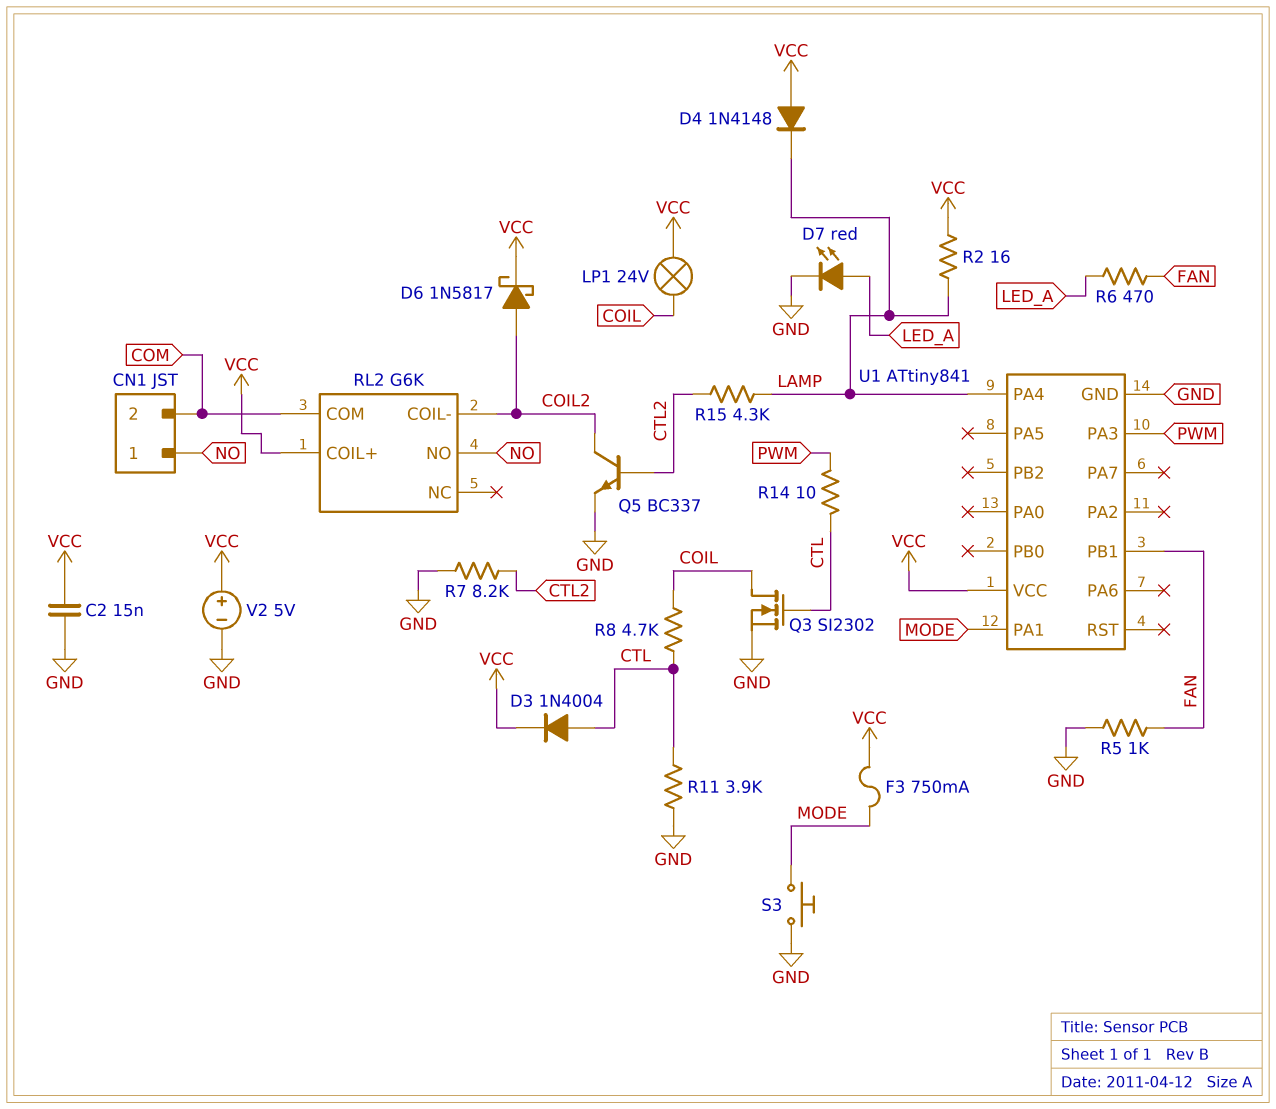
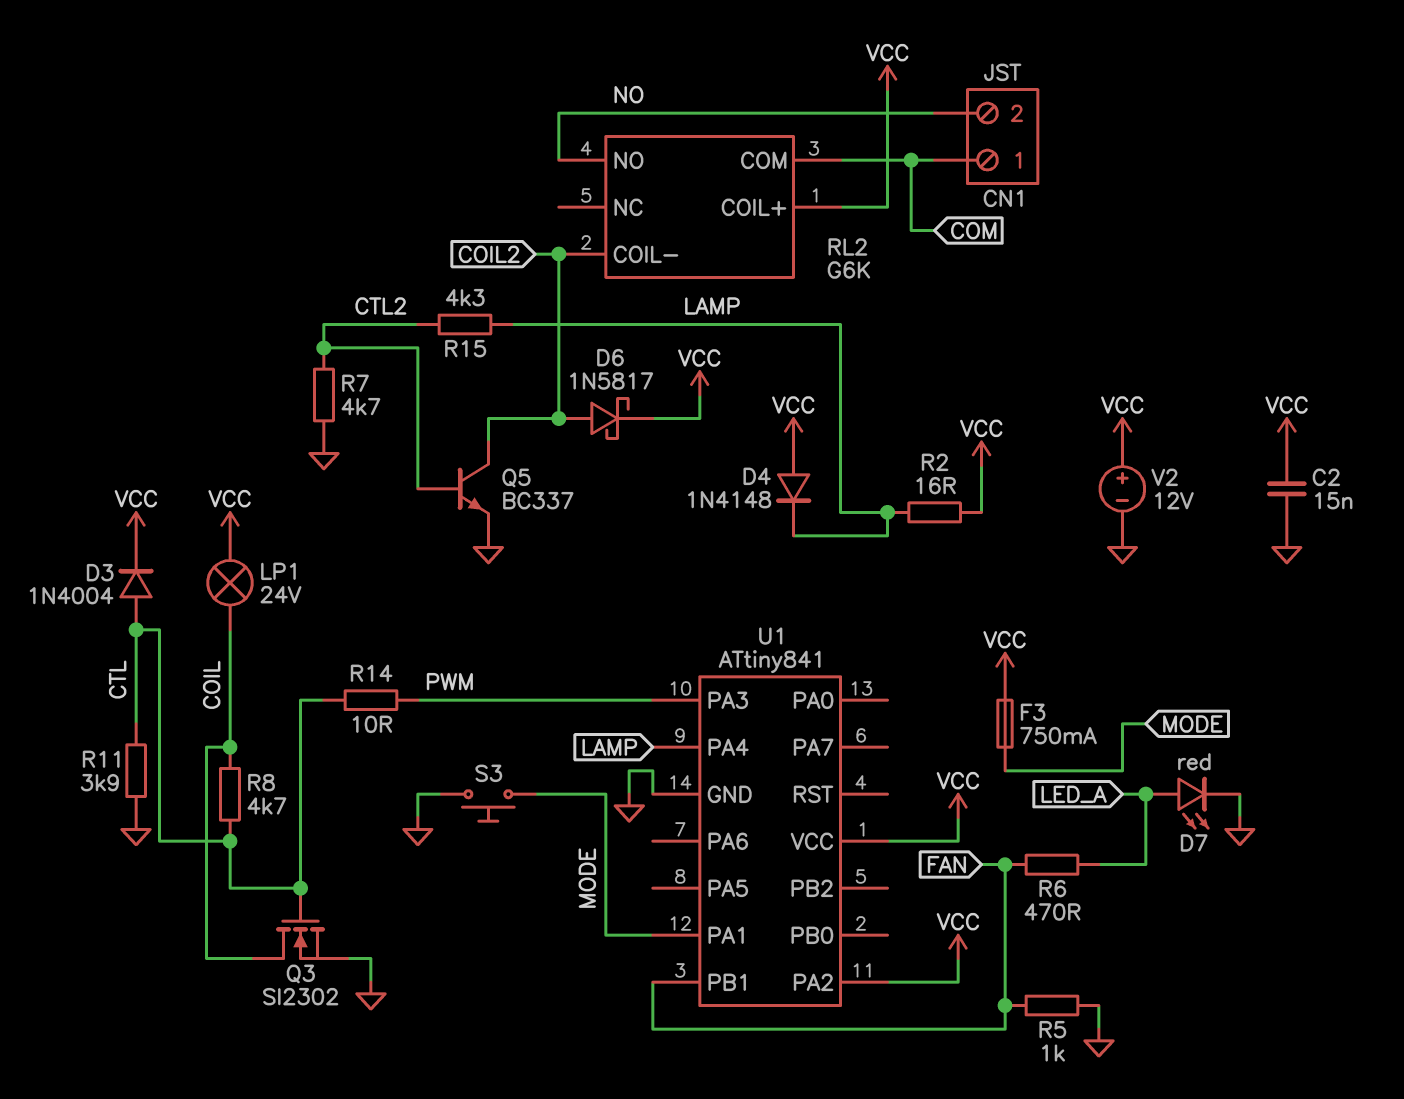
CN1 pin 1: NO -> COM
CN1 pin 2: COM -> NO
R7: 8.2k (CTL2, GND) -> 4.7k (CTL2, GND)
U1 pin PA2: none -> VCC
V2: 5V (plus VCC, minus GND) -> 12V (plus VCC, minus GND)

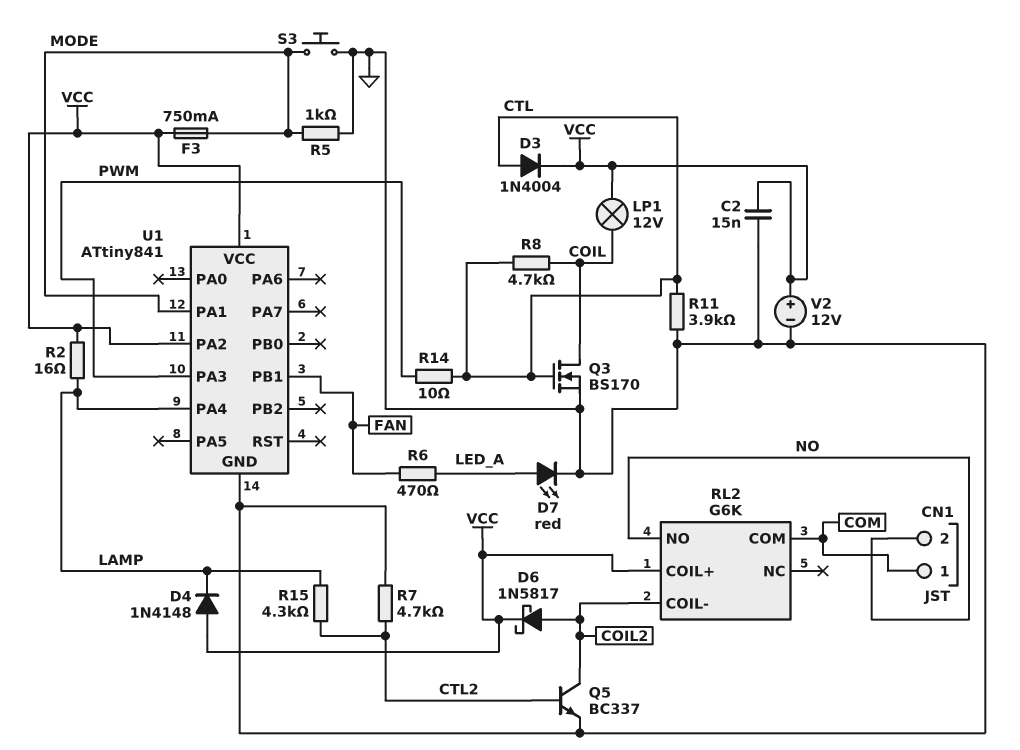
LP1: lamp 24V (COIL, VCC) -> lamp 12V (COIL, VCC)
Q3: NMOS SI2302 (G CTL, D COIL, S GND) -> NMOS BS170 (G CTL, D COIL, S GND)
R5: 1k (FAN, GND) -> 1k (GND, MODE)

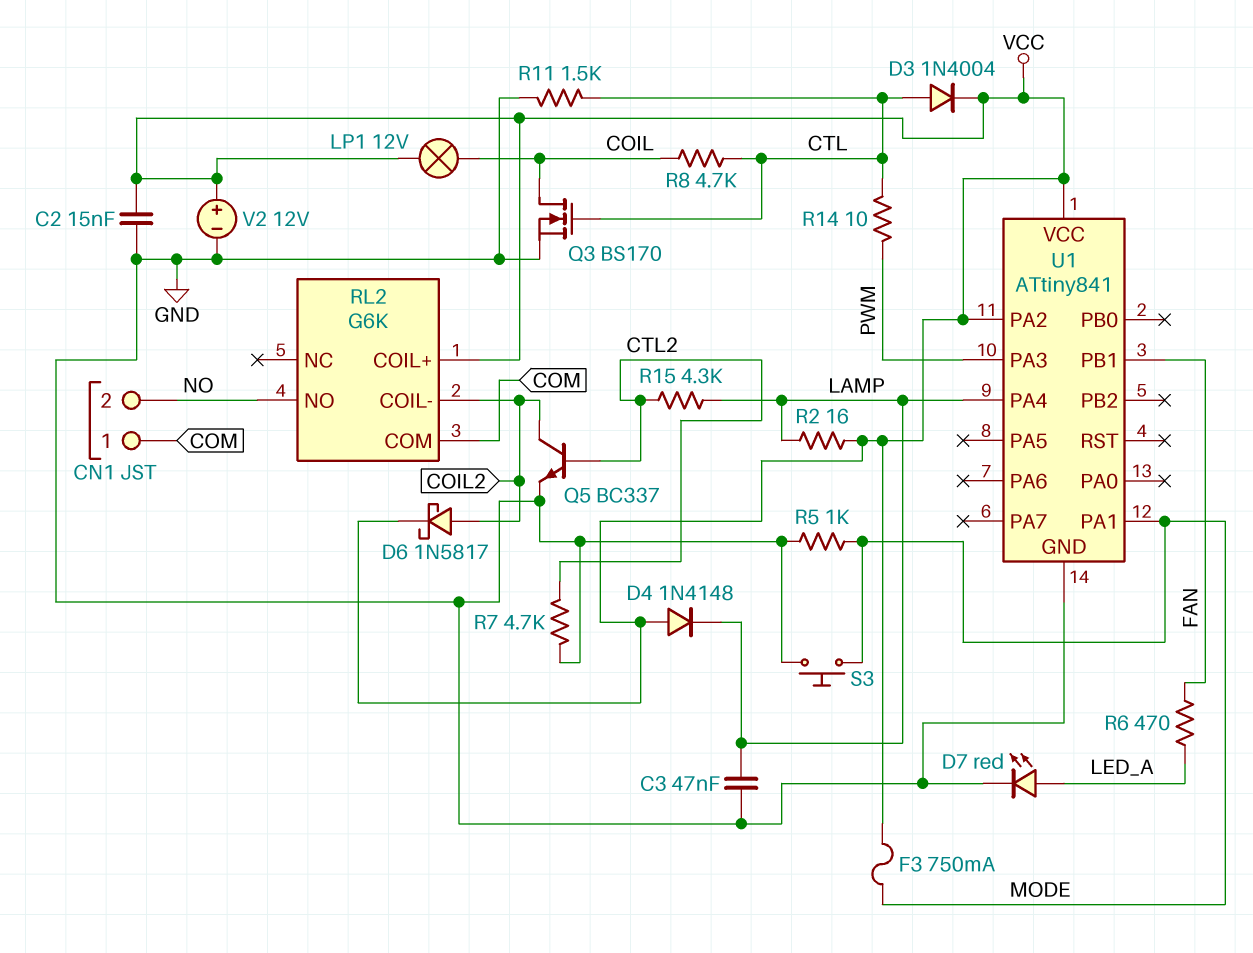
C3: none -> 47nF (GND, LAMP)
R11: 3.9k (CTL, GND) -> 1.5k (CTL, GND)

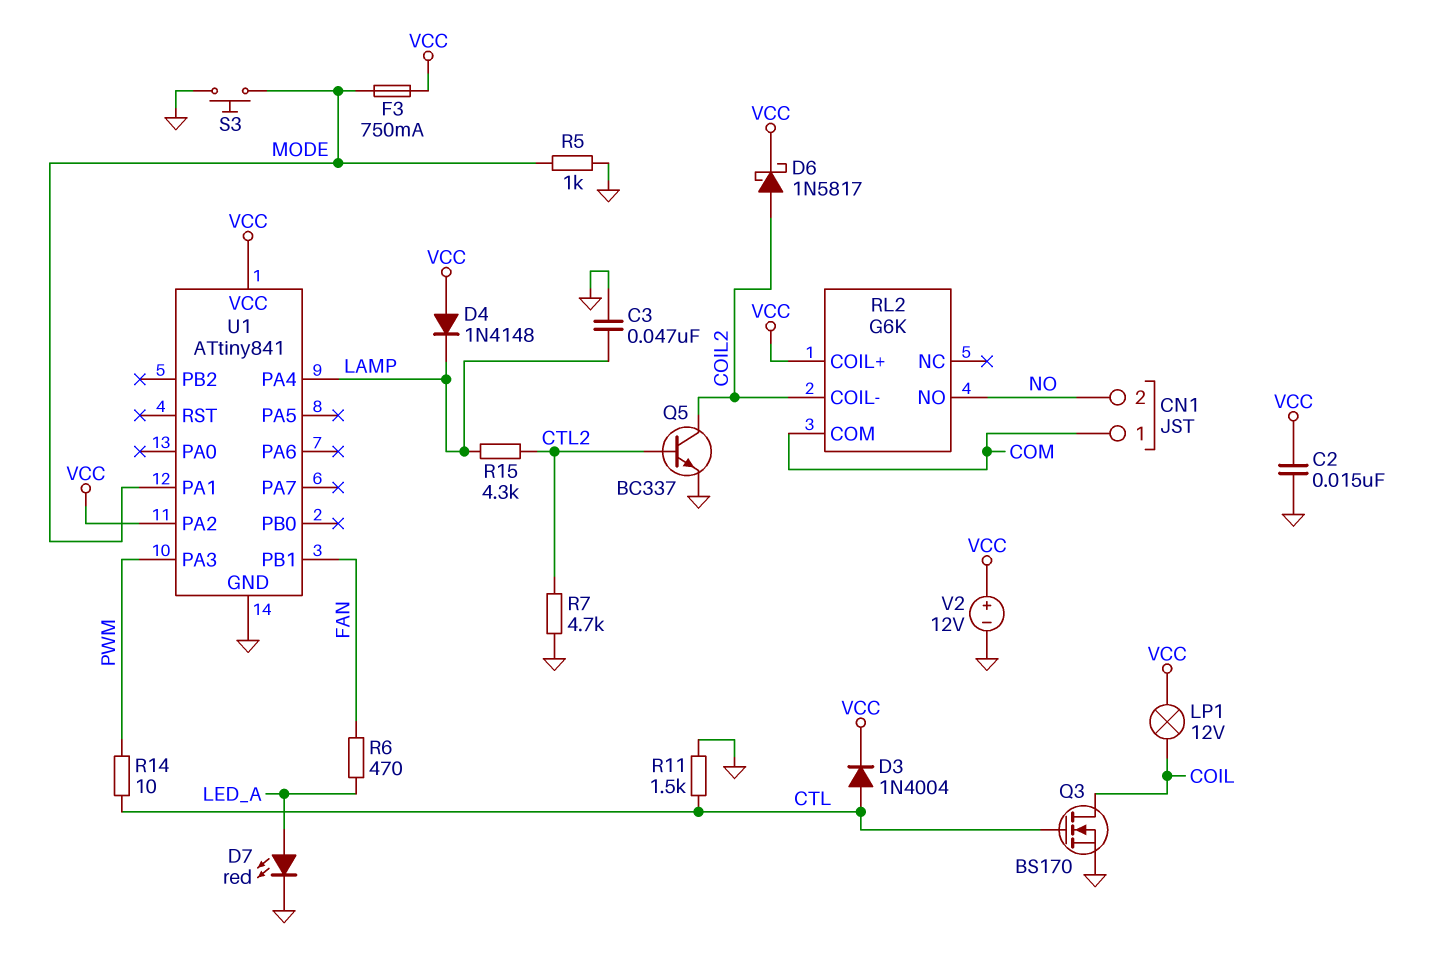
R2: 16 (LAMP, VCC) -> none
R8: 4.7k (COIL, CTL) -> none

